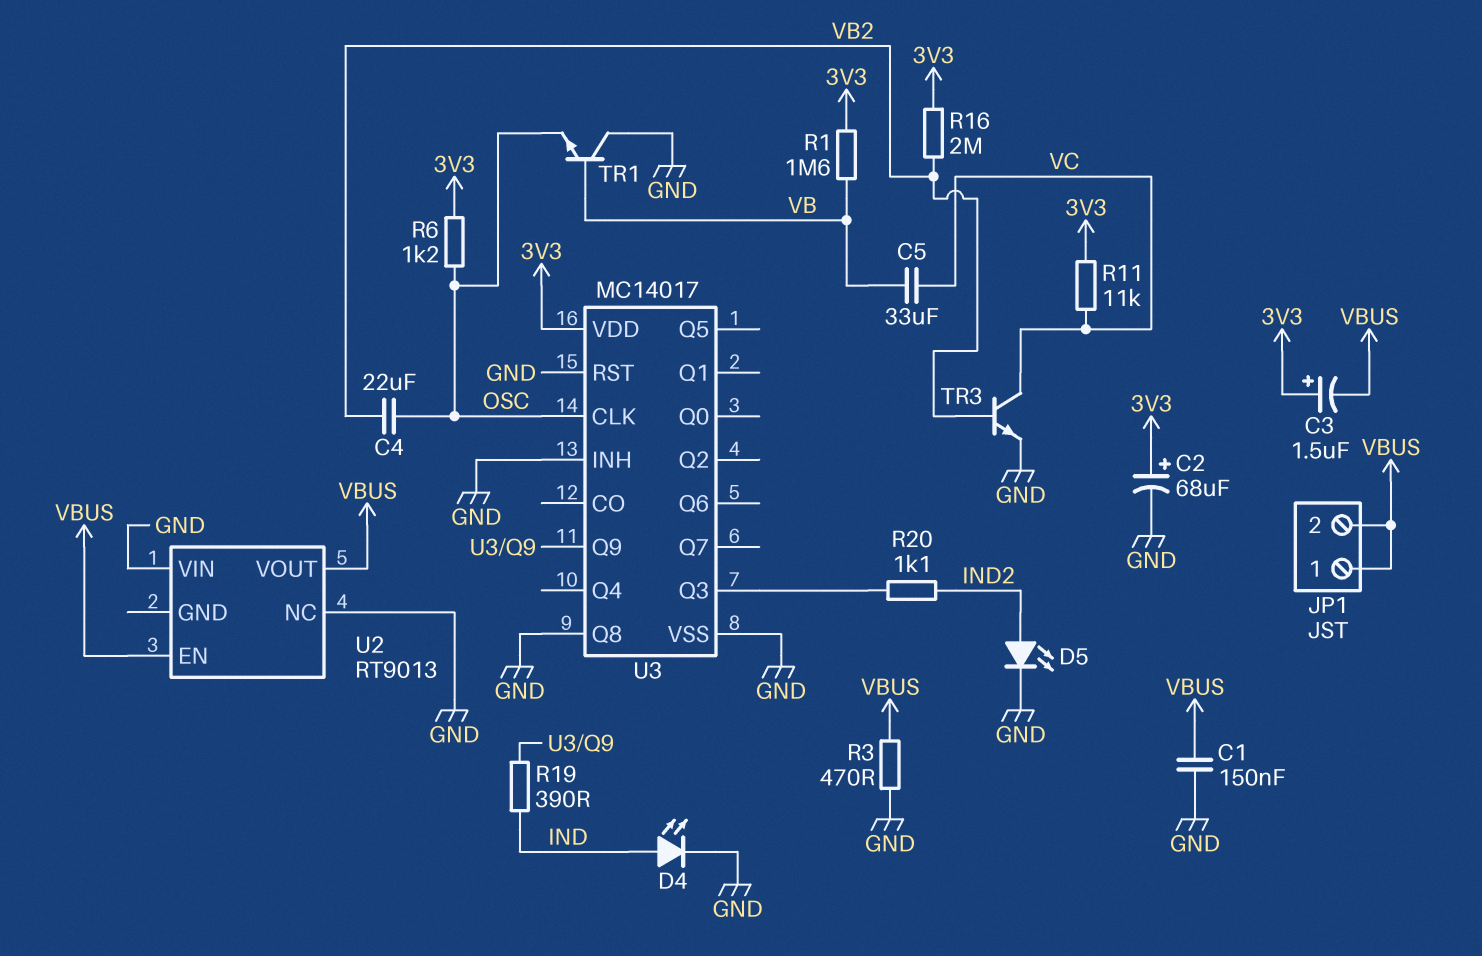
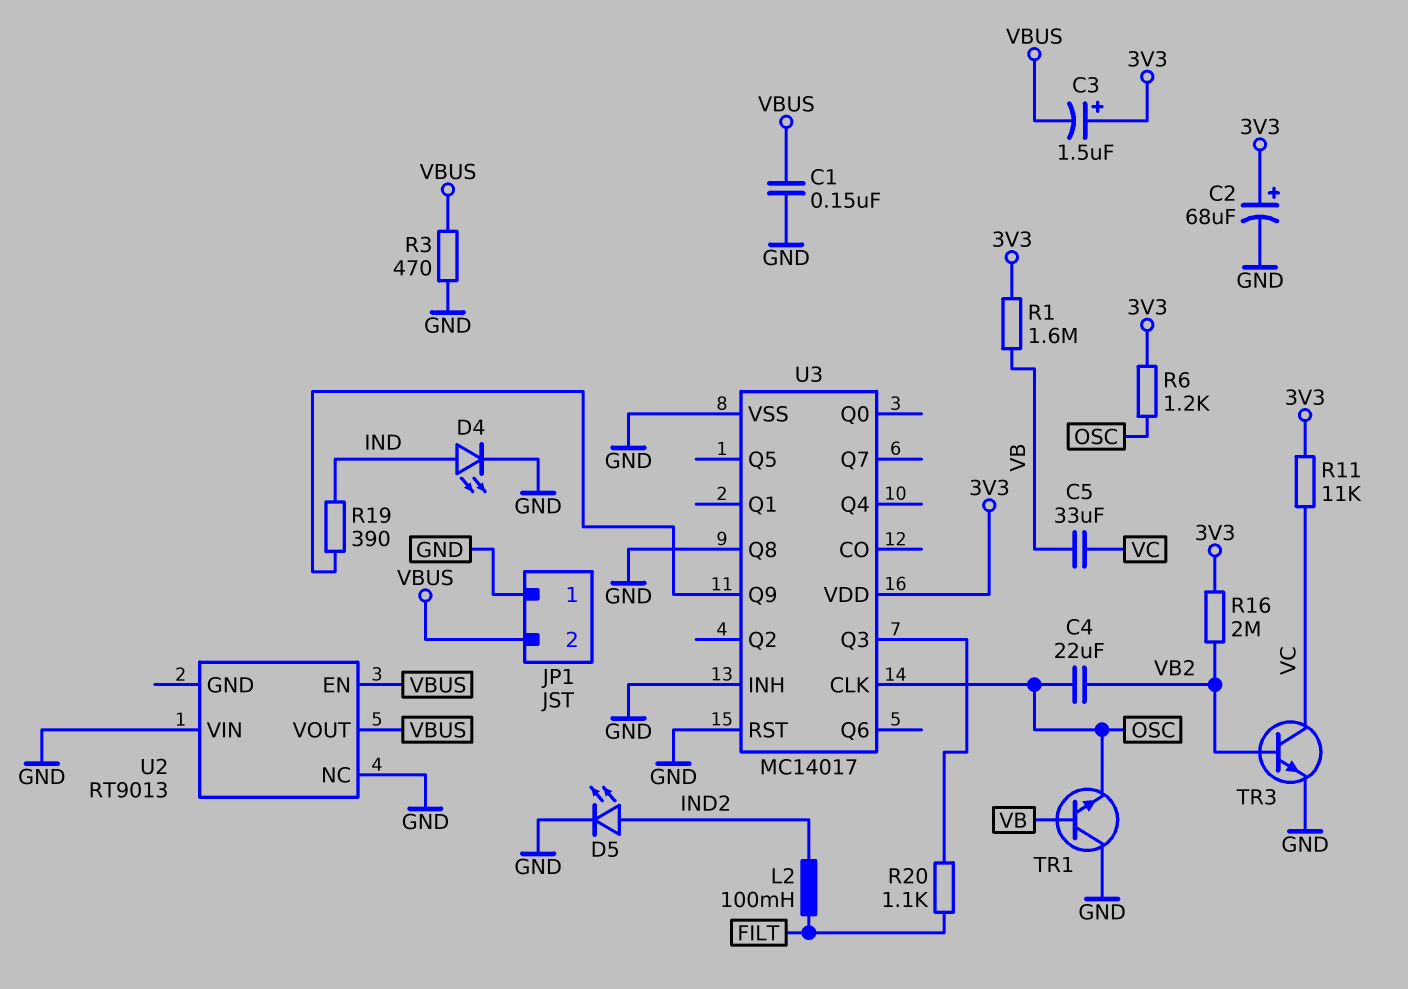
JP1 pin 1: VBUS -> GND
L2: none -> 100mH (FILT, IND2)
R20: 1.1k (IND2, U3/Q3) -> 1.1k (FILT, U3/Q3)

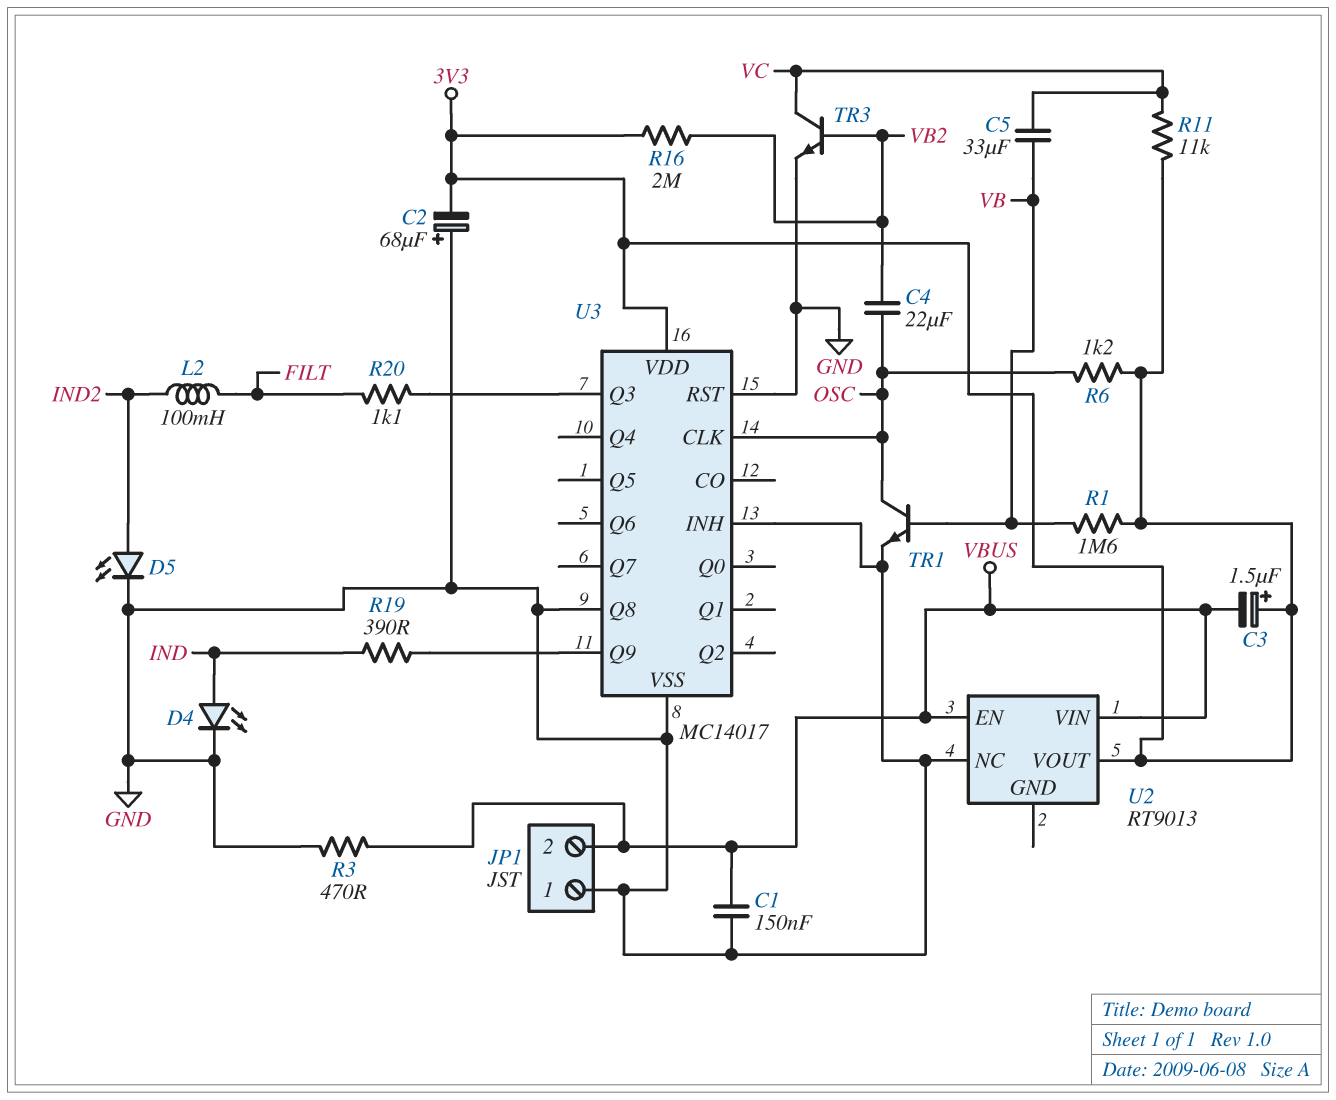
C2: 68uF (plus 3V3, minus GND) -> 68uF (plus GND, minus 3V3)
TR1: NPN (B VB, C GND, E OSC) -> NPN (B VB, C OSC, E GND)
U2 pin VIN: GND -> VBUS
U2 pin VOUT: VBUS -> 3V3

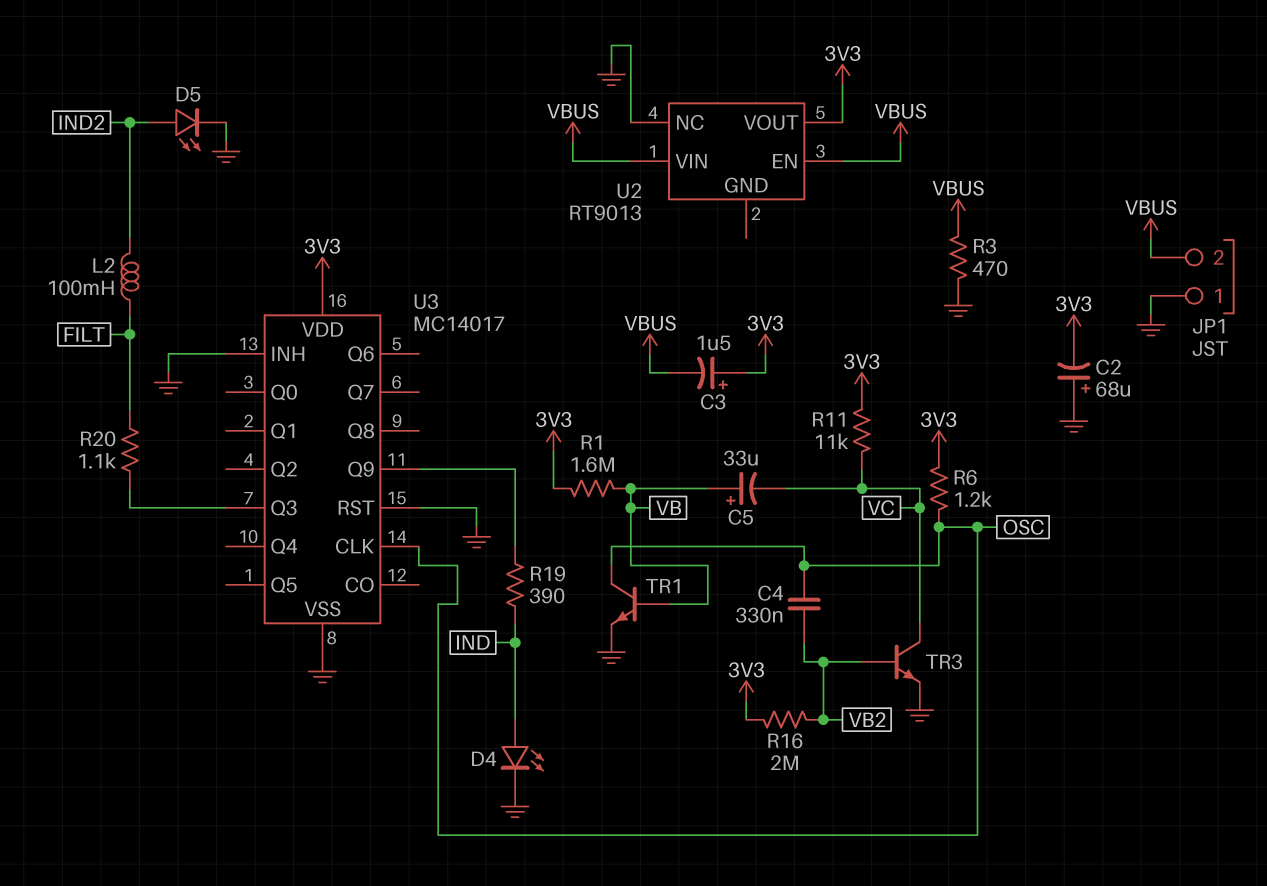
C1: 150nF (GND, VBUS) -> none
C4: 22uF (OSC, VB2) -> 330nF (OSC, VB2)
C5: 33uF (VB, VC) -> 33uF (plus VB, minus VC)
U3 pin Q8: GND -> none

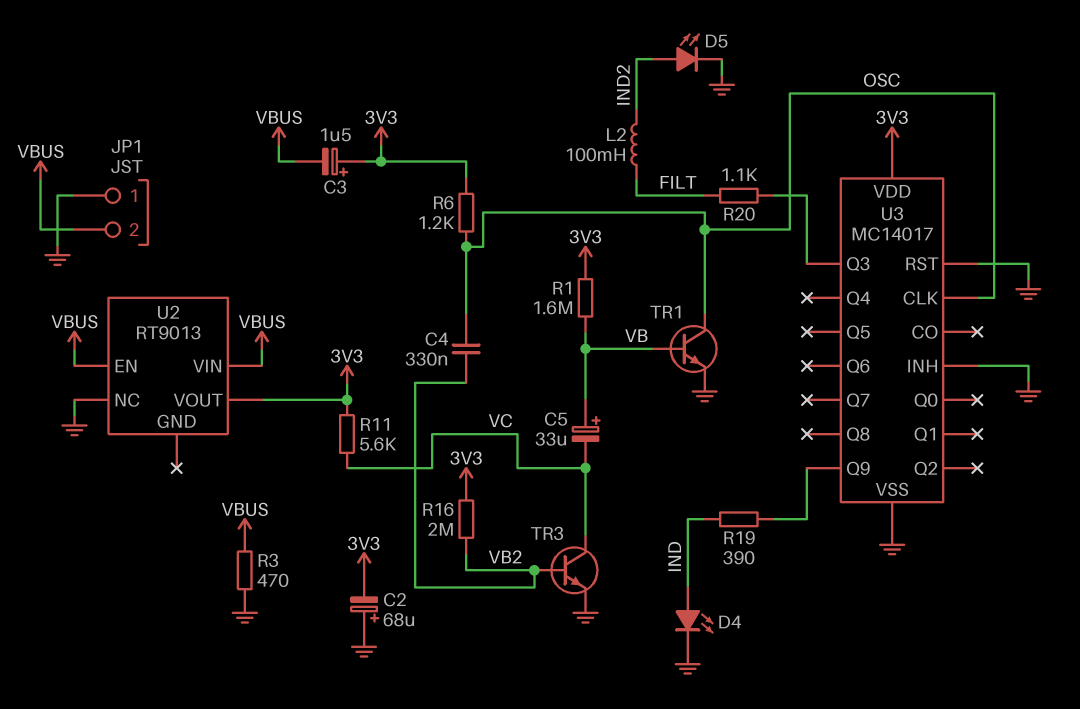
R11: 11k (3V3, VC) -> 5.6k (3V3, VC)

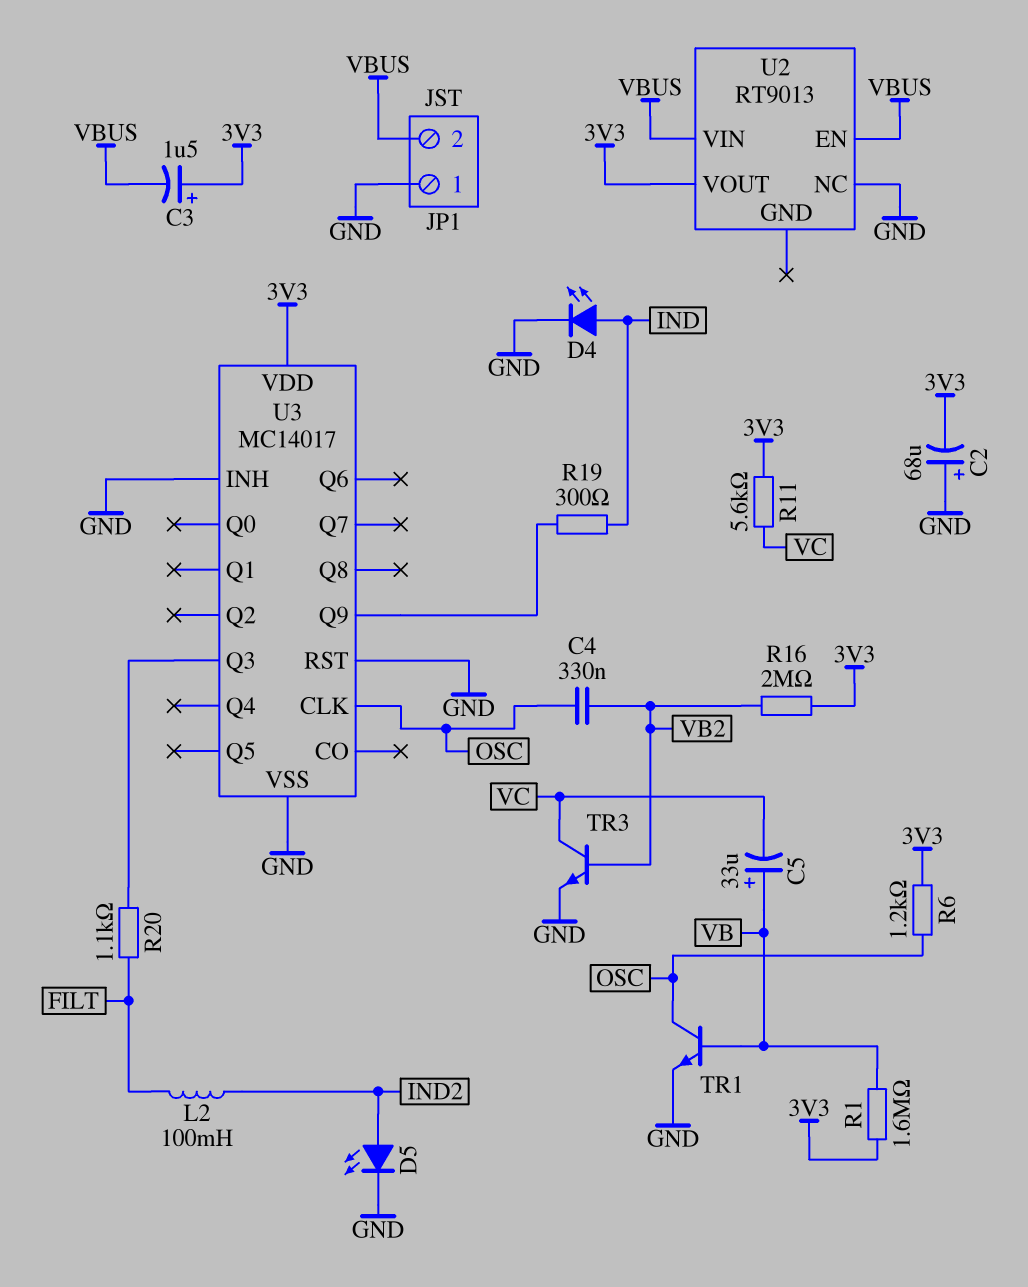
R3: 470 (GND, VBUS) -> none
R19: 390 (IND, U3/Q9) -> 300 (IND, U3/Q9)

